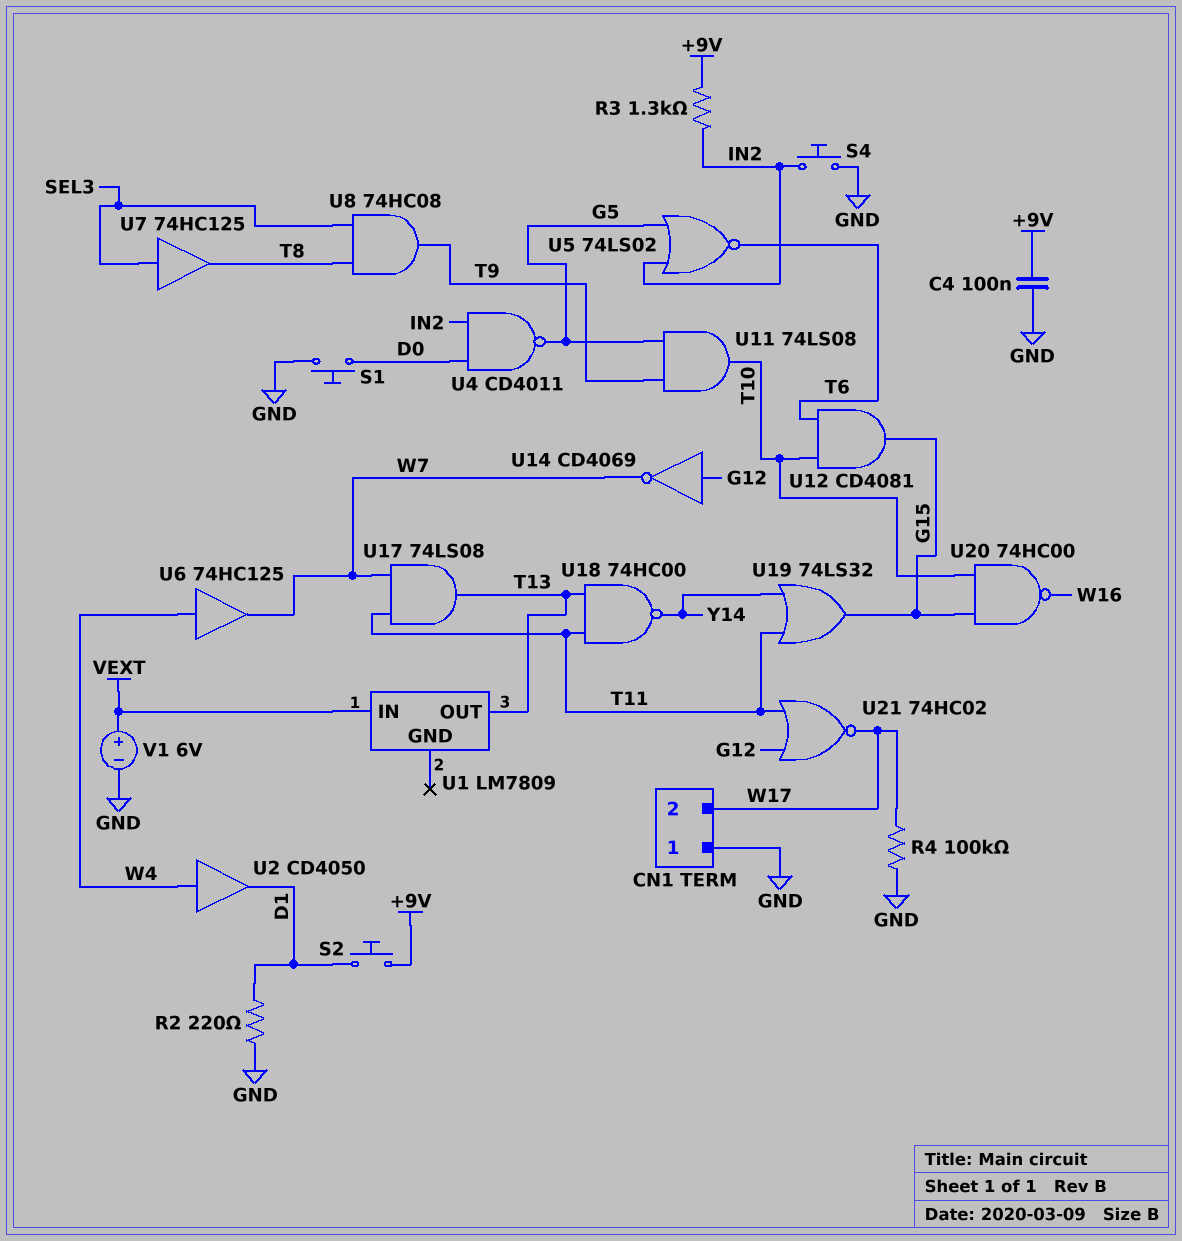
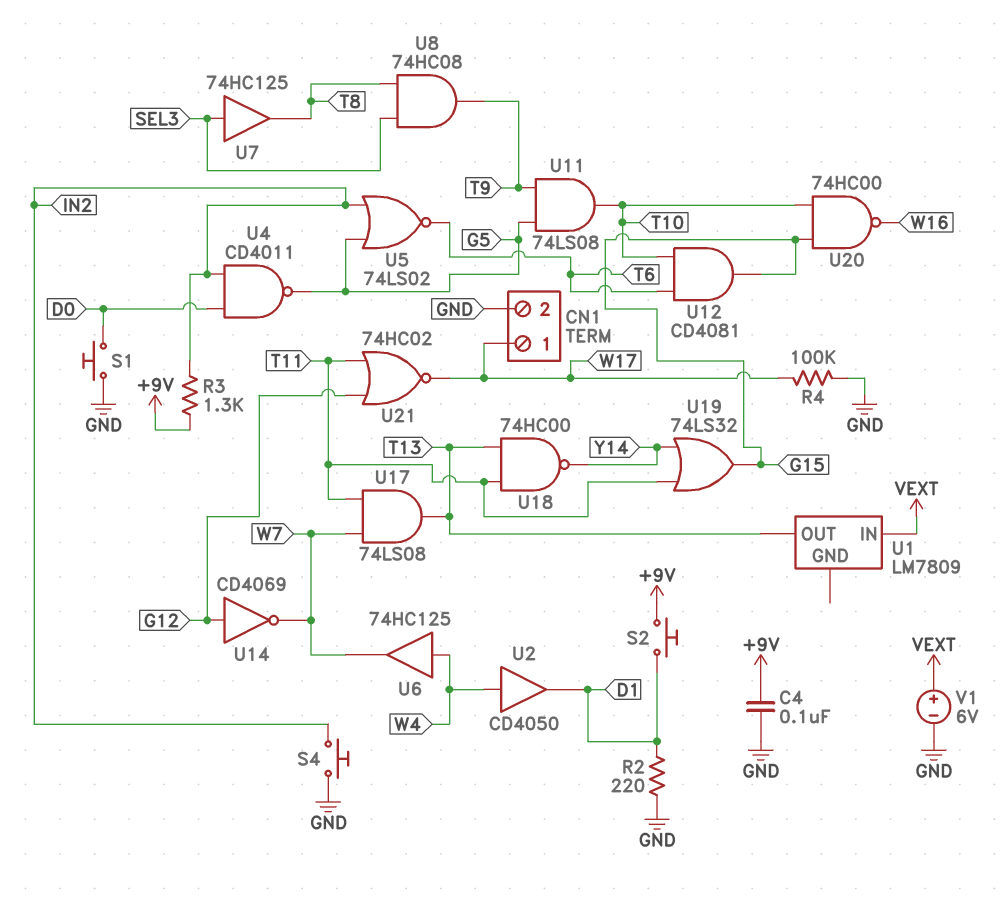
CN1 pin 1: GND -> W17
CN1 pin 2: W17 -> GND

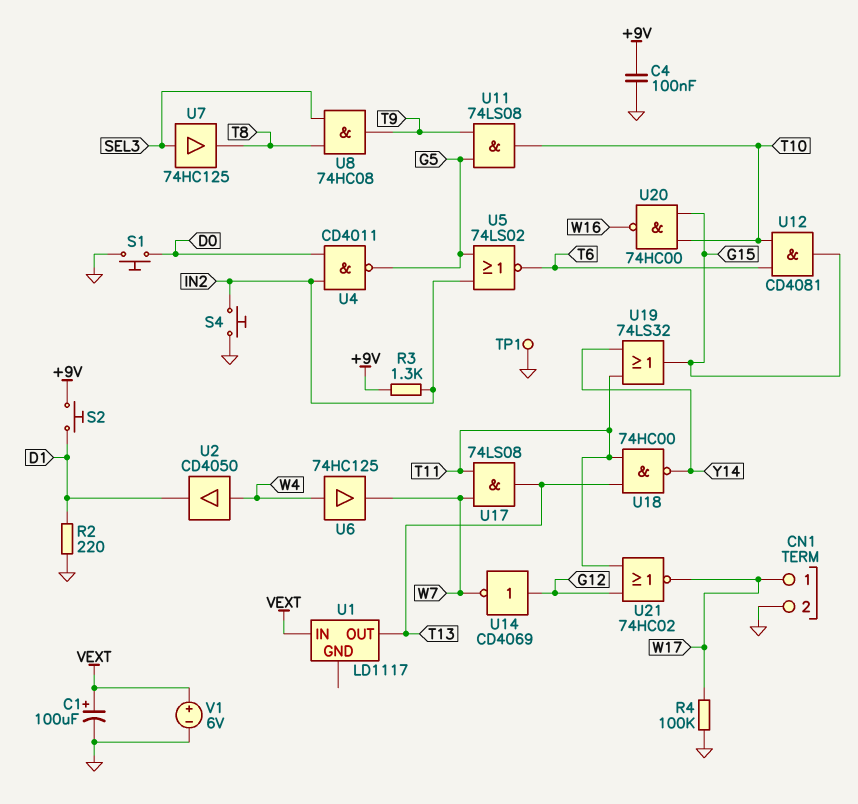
C1: none -> 100uF (plus VEXT, minus GND)
TP1: none -> test point (GND)
U1: LM7809 -> LD1117

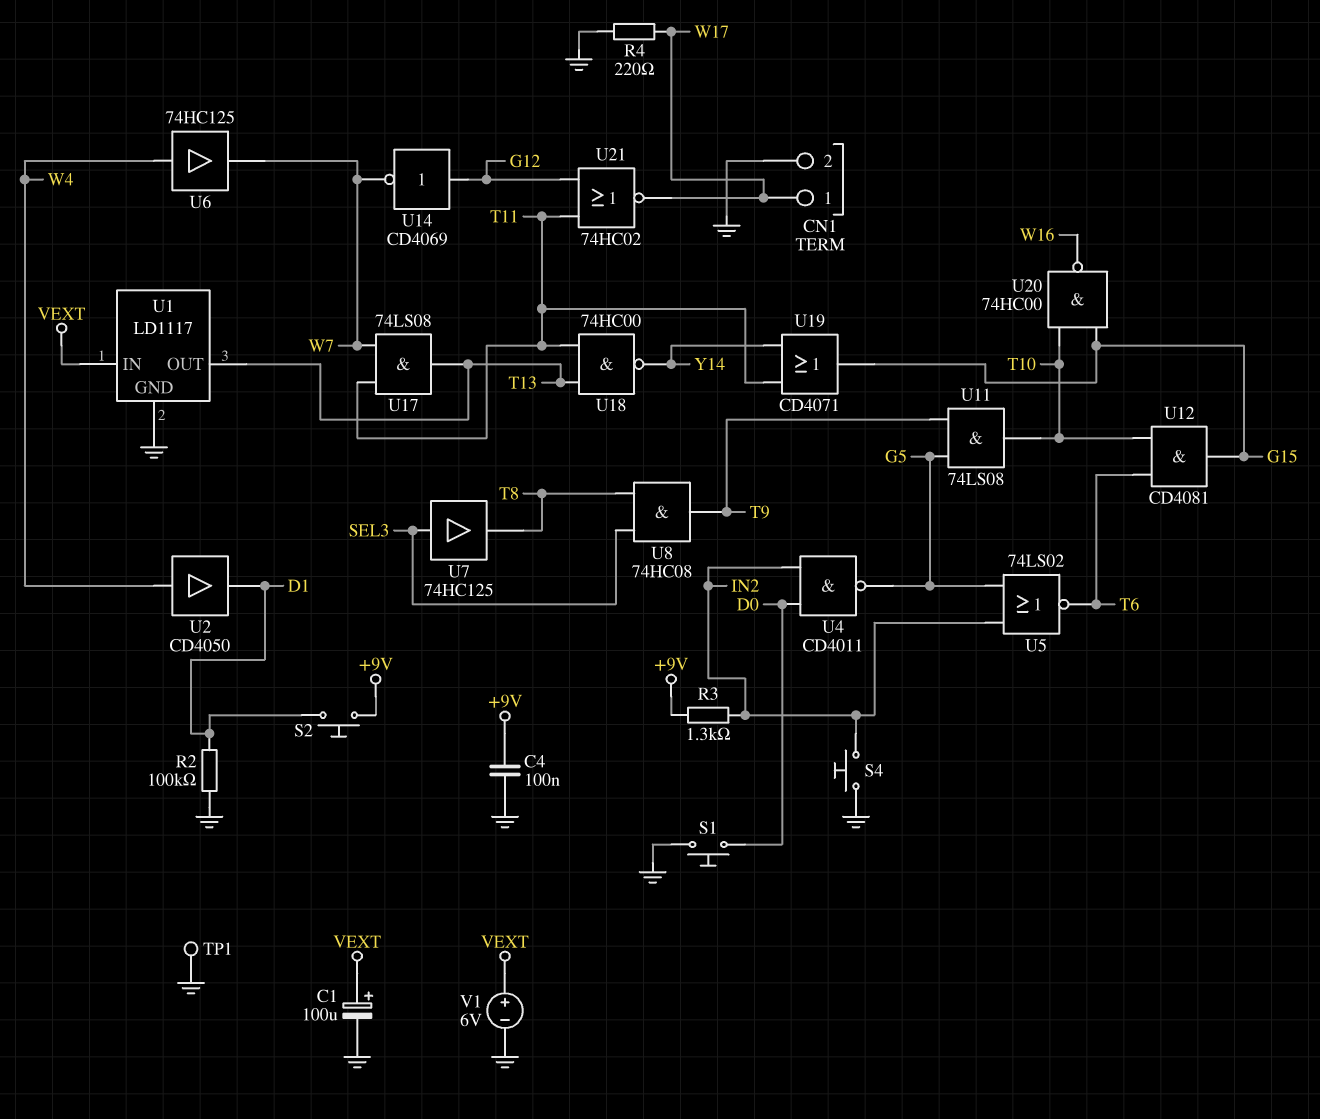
R2: 220 (D1, GND) -> 100k (D1, GND)
R4: 100k (GND, W17) -> 220 (GND, W17)
U1 pin GND: none -> GND
U19: OR 74LS32 (in T11, in Y14, out G15) -> OR CD4071 (in T11, in Y14, out G15)

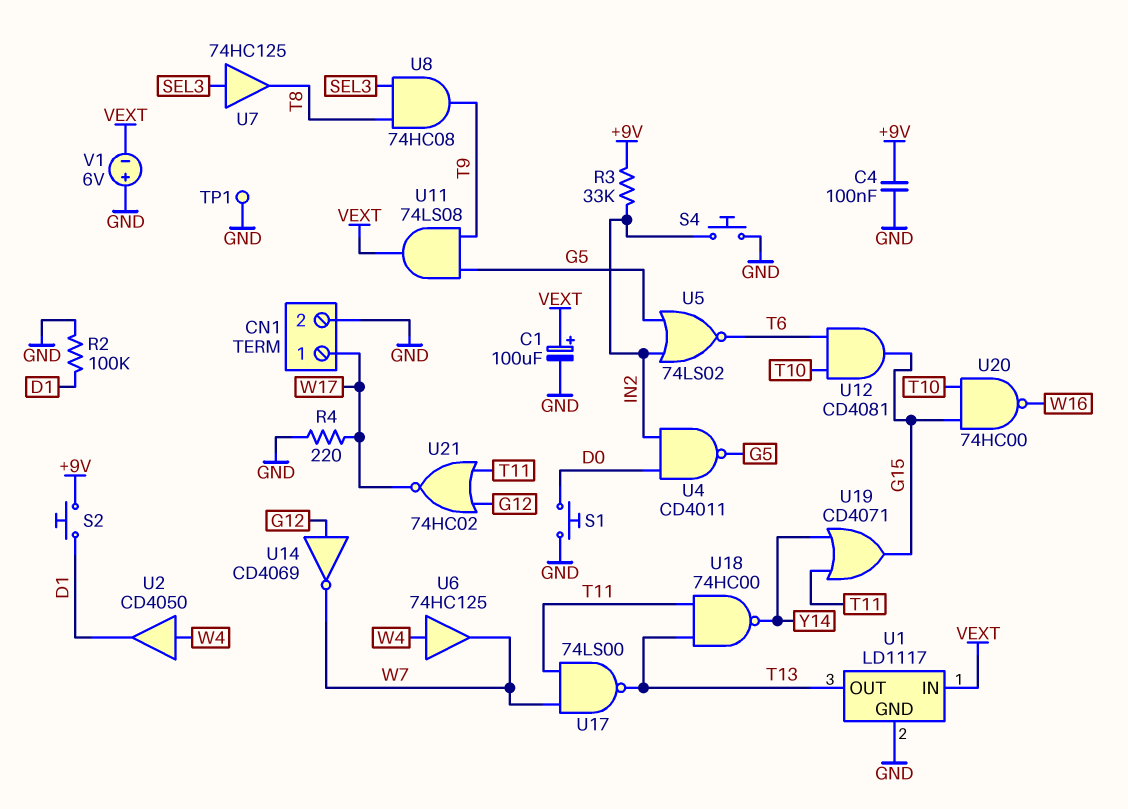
R3: 1.3k (+9V, IN2) -> 33k (+9V, IN2)
U11: AND 74LS08 (in G5, in T9, out T10) -> AND 74LS08 (in G5, in T9, out VEXT)
U17: AND 74LS08 (in T11, in W7, out T13) -> NAND 74LS00 (in T11, in W7, out T13)
V1: 6V (plus VEXT, minus GND) -> 6V (plus GND, minus VEXT)

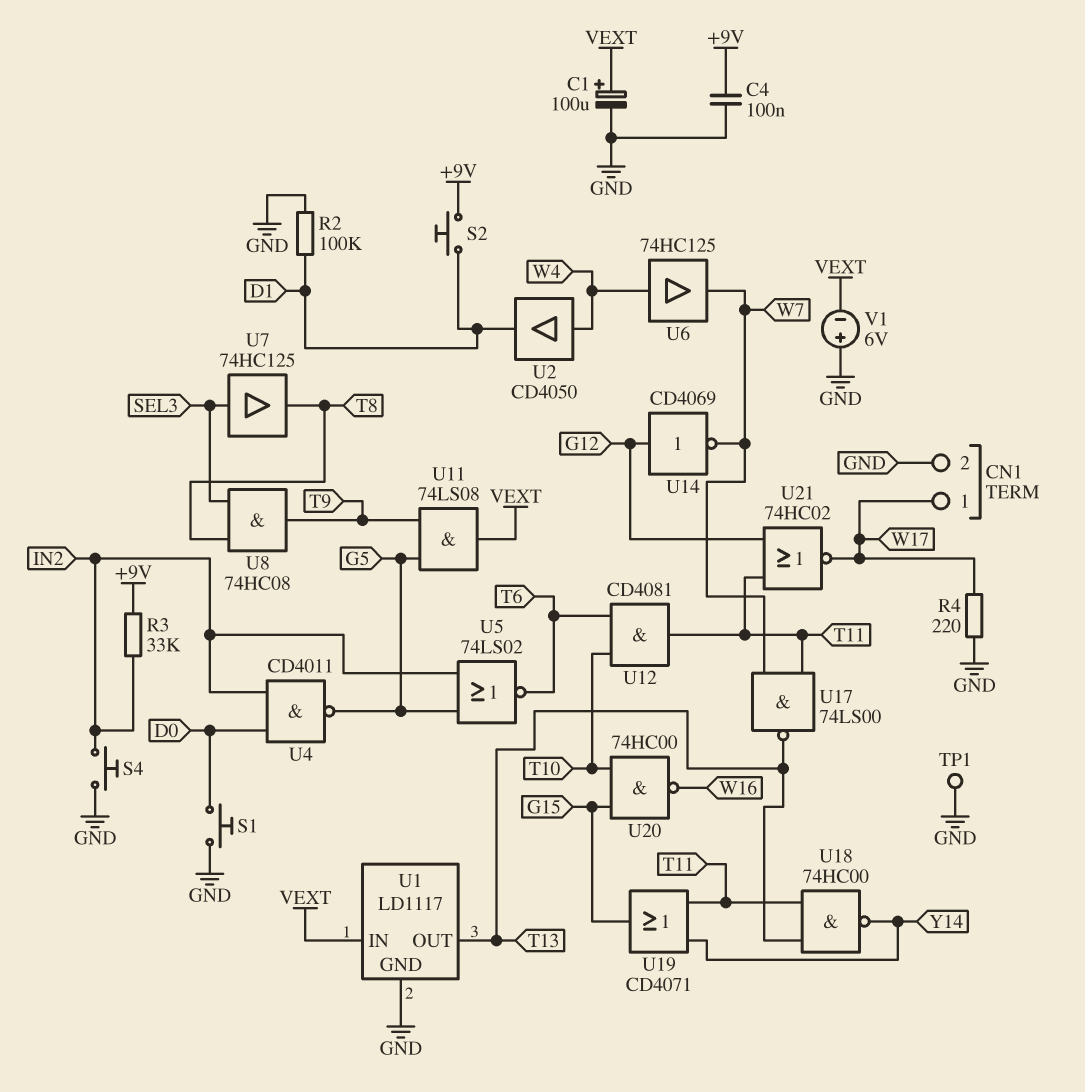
U12: AND CD4081 (in T6, in T10, out G15) -> AND CD4081 (in T6, in T10, out T11)

